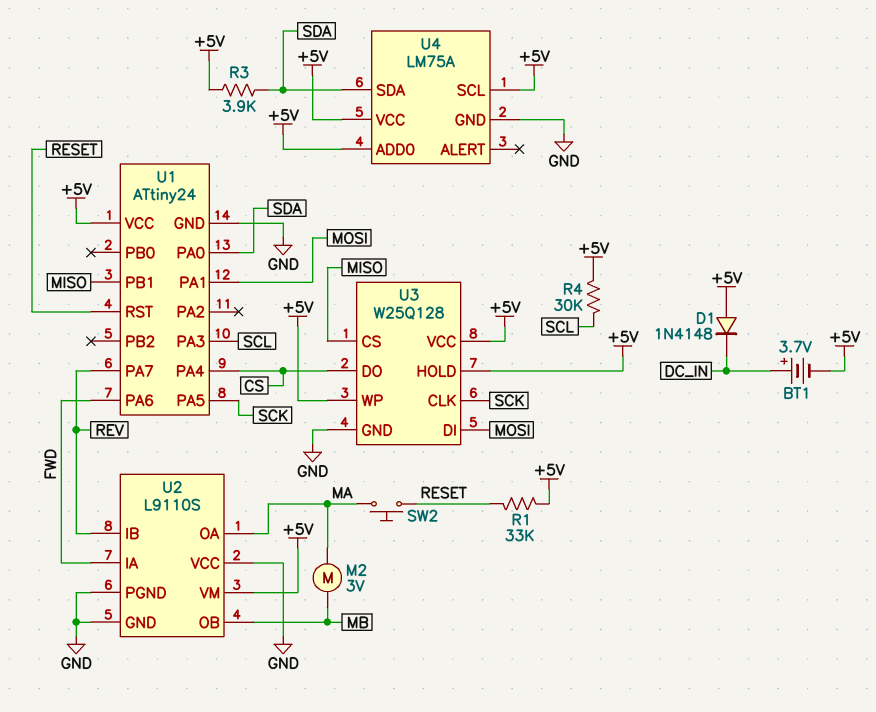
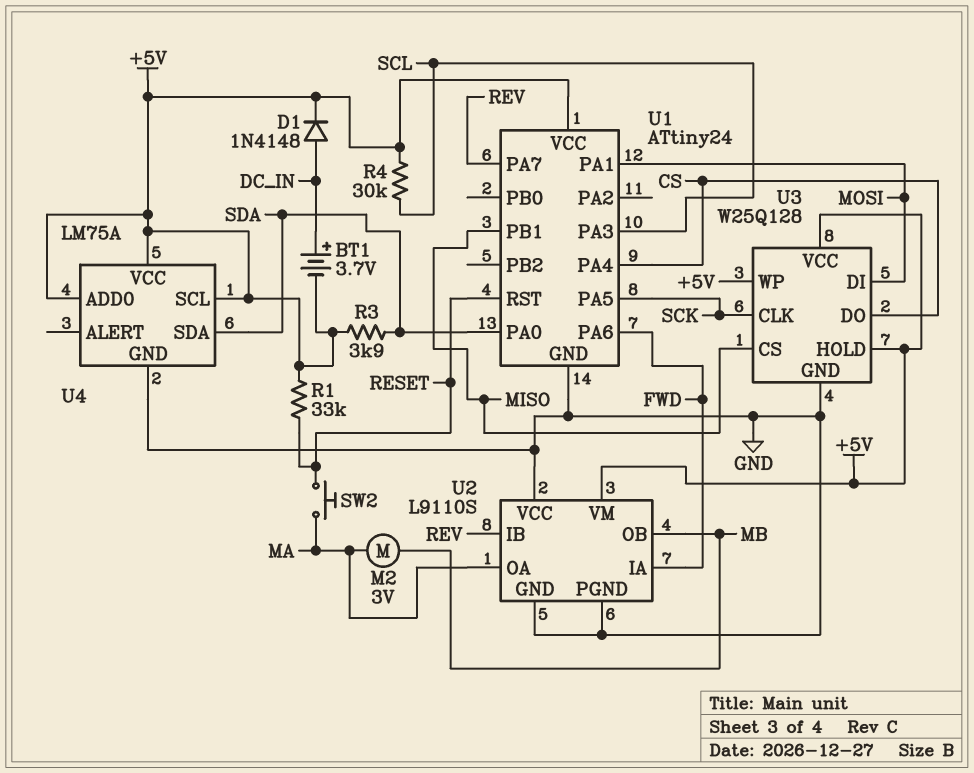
D1: diode 1N4148 (A +5V, K DC_IN) -> diode 1N4148 (A DC_IN, K +5V)

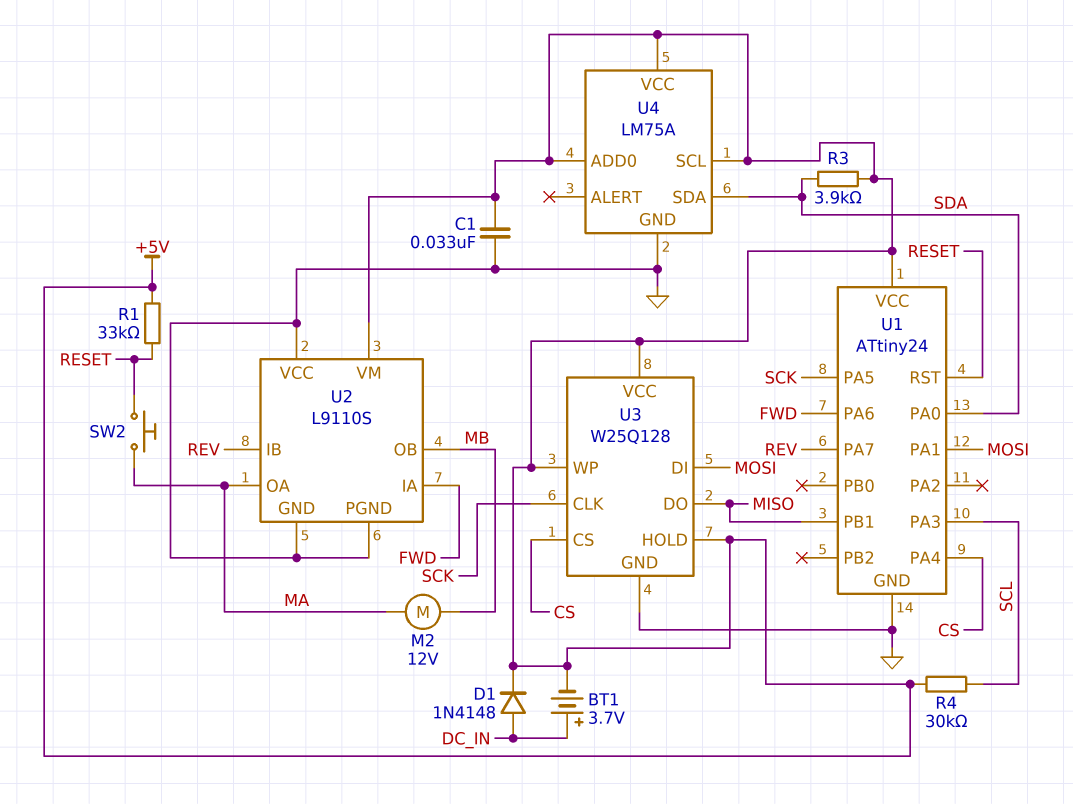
C1: none -> 33nF (+5V, GND)
M2: motor 3V (MA, MB) -> motor 12V (MA, MB)
U3 pin CS: MISO -> CS
U3 pin DO: CS -> MISO

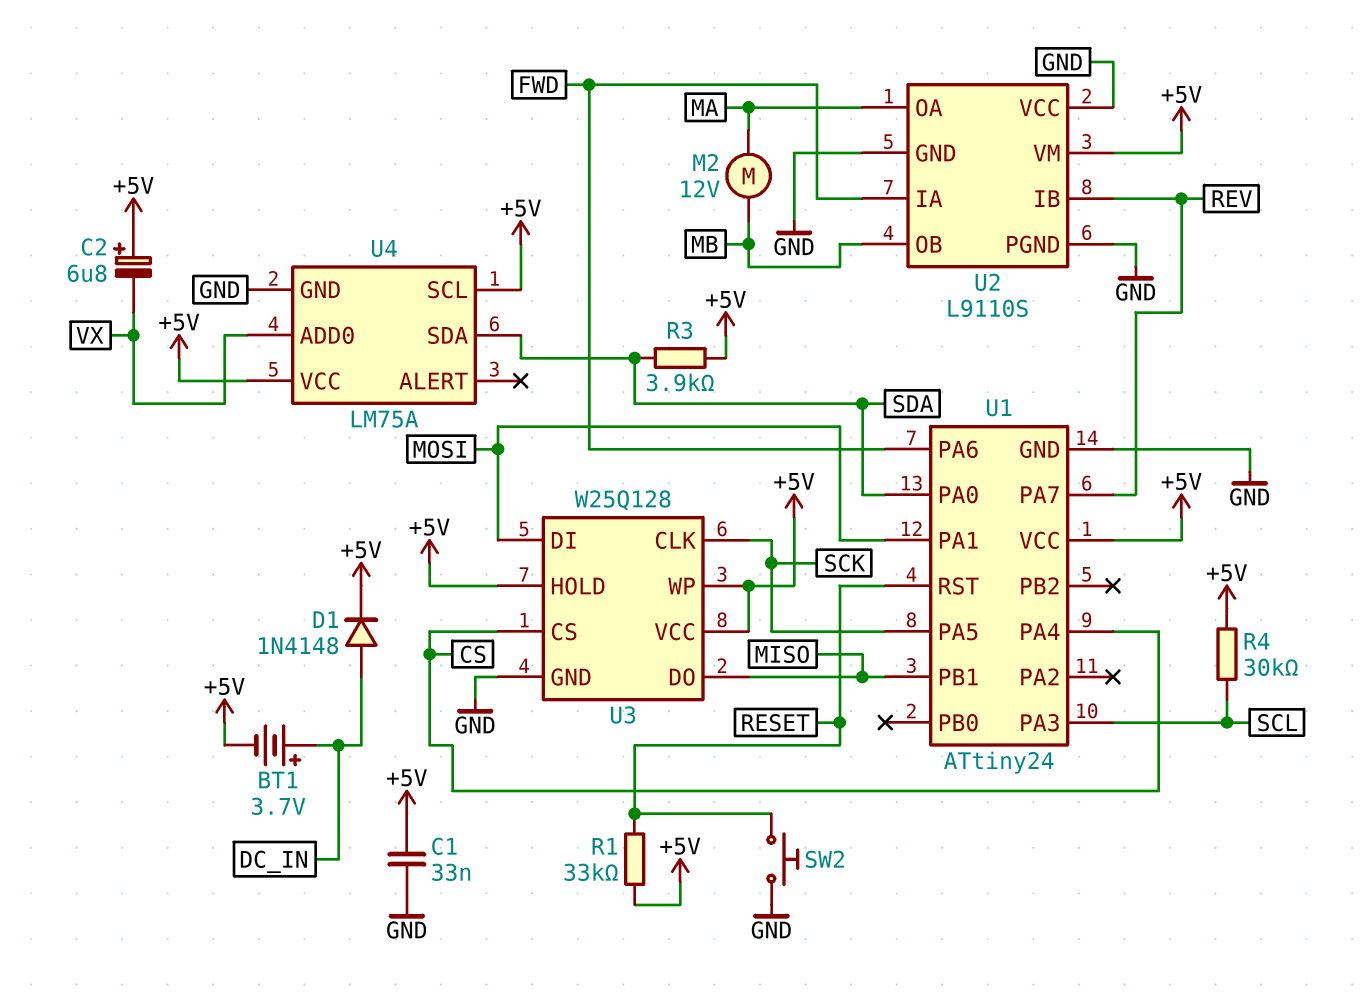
C2: none -> 6.8uF (plus +5V, minus VX)
SW2: button (MA, RESET) -> button (GND, RESET)
U4 pin ADD0: +5V -> VX

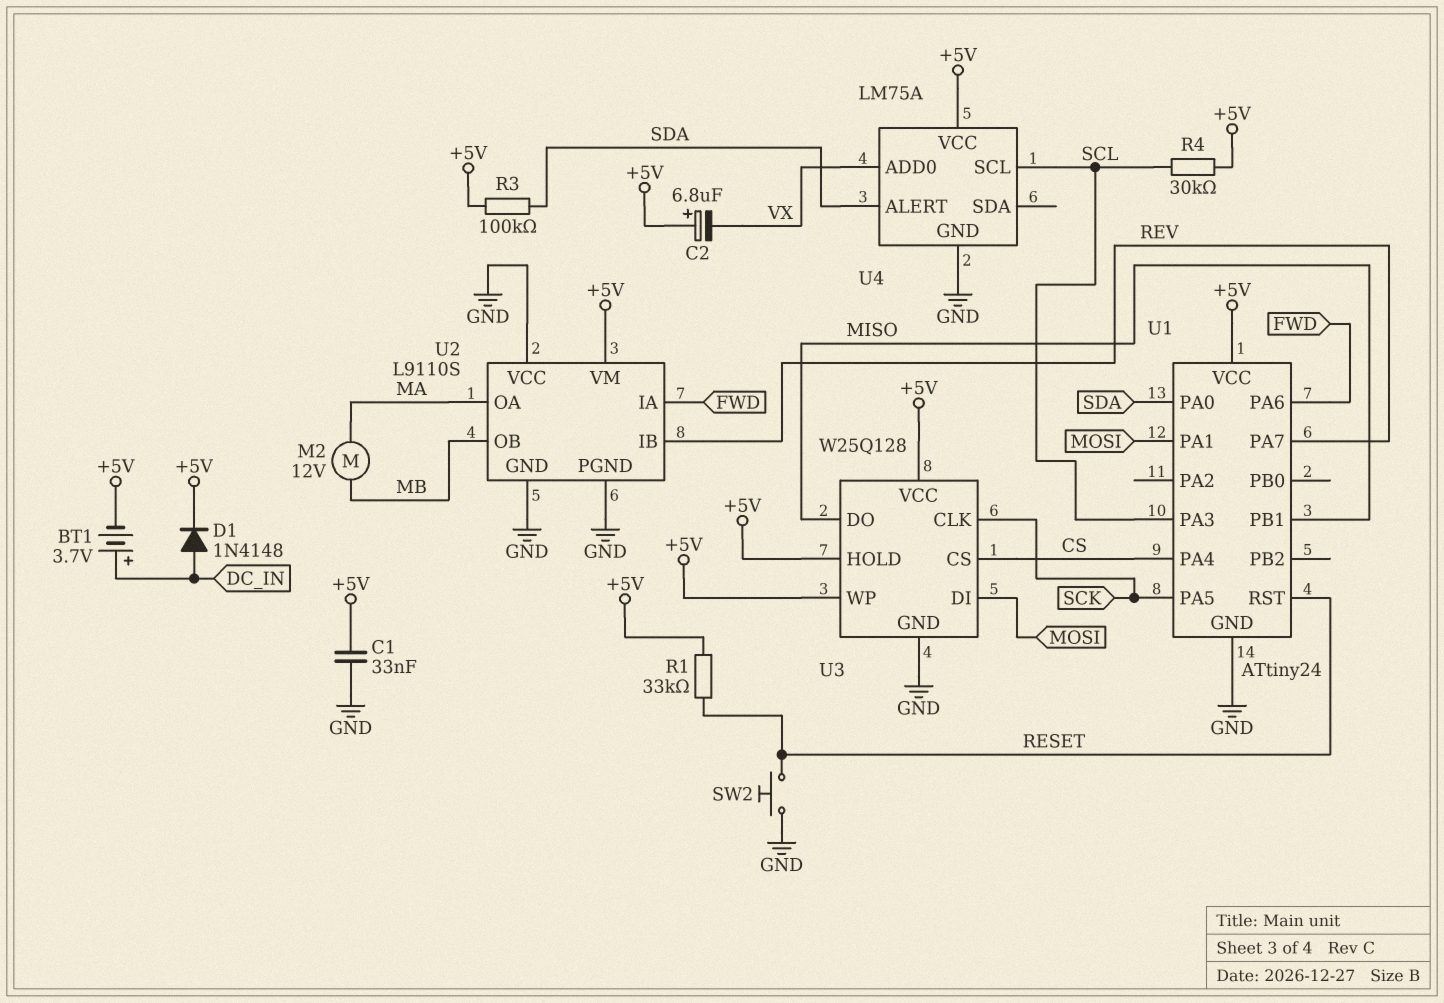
R3: 3.9k (+5V, SDA) -> 100k (+5V, SDA)
U4 pin ALERT: none -> SDA
U4 pin SCL: +5V -> SCL
U4 pin SDA: SDA -> none

